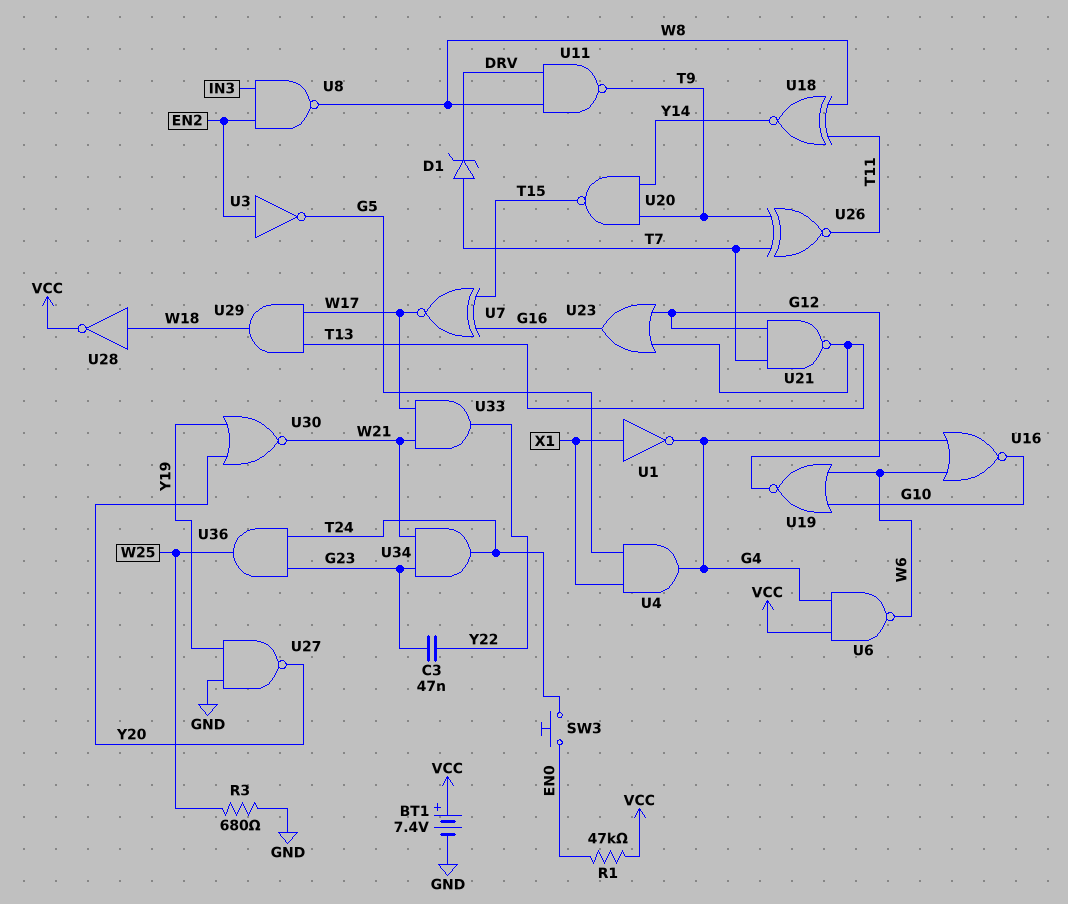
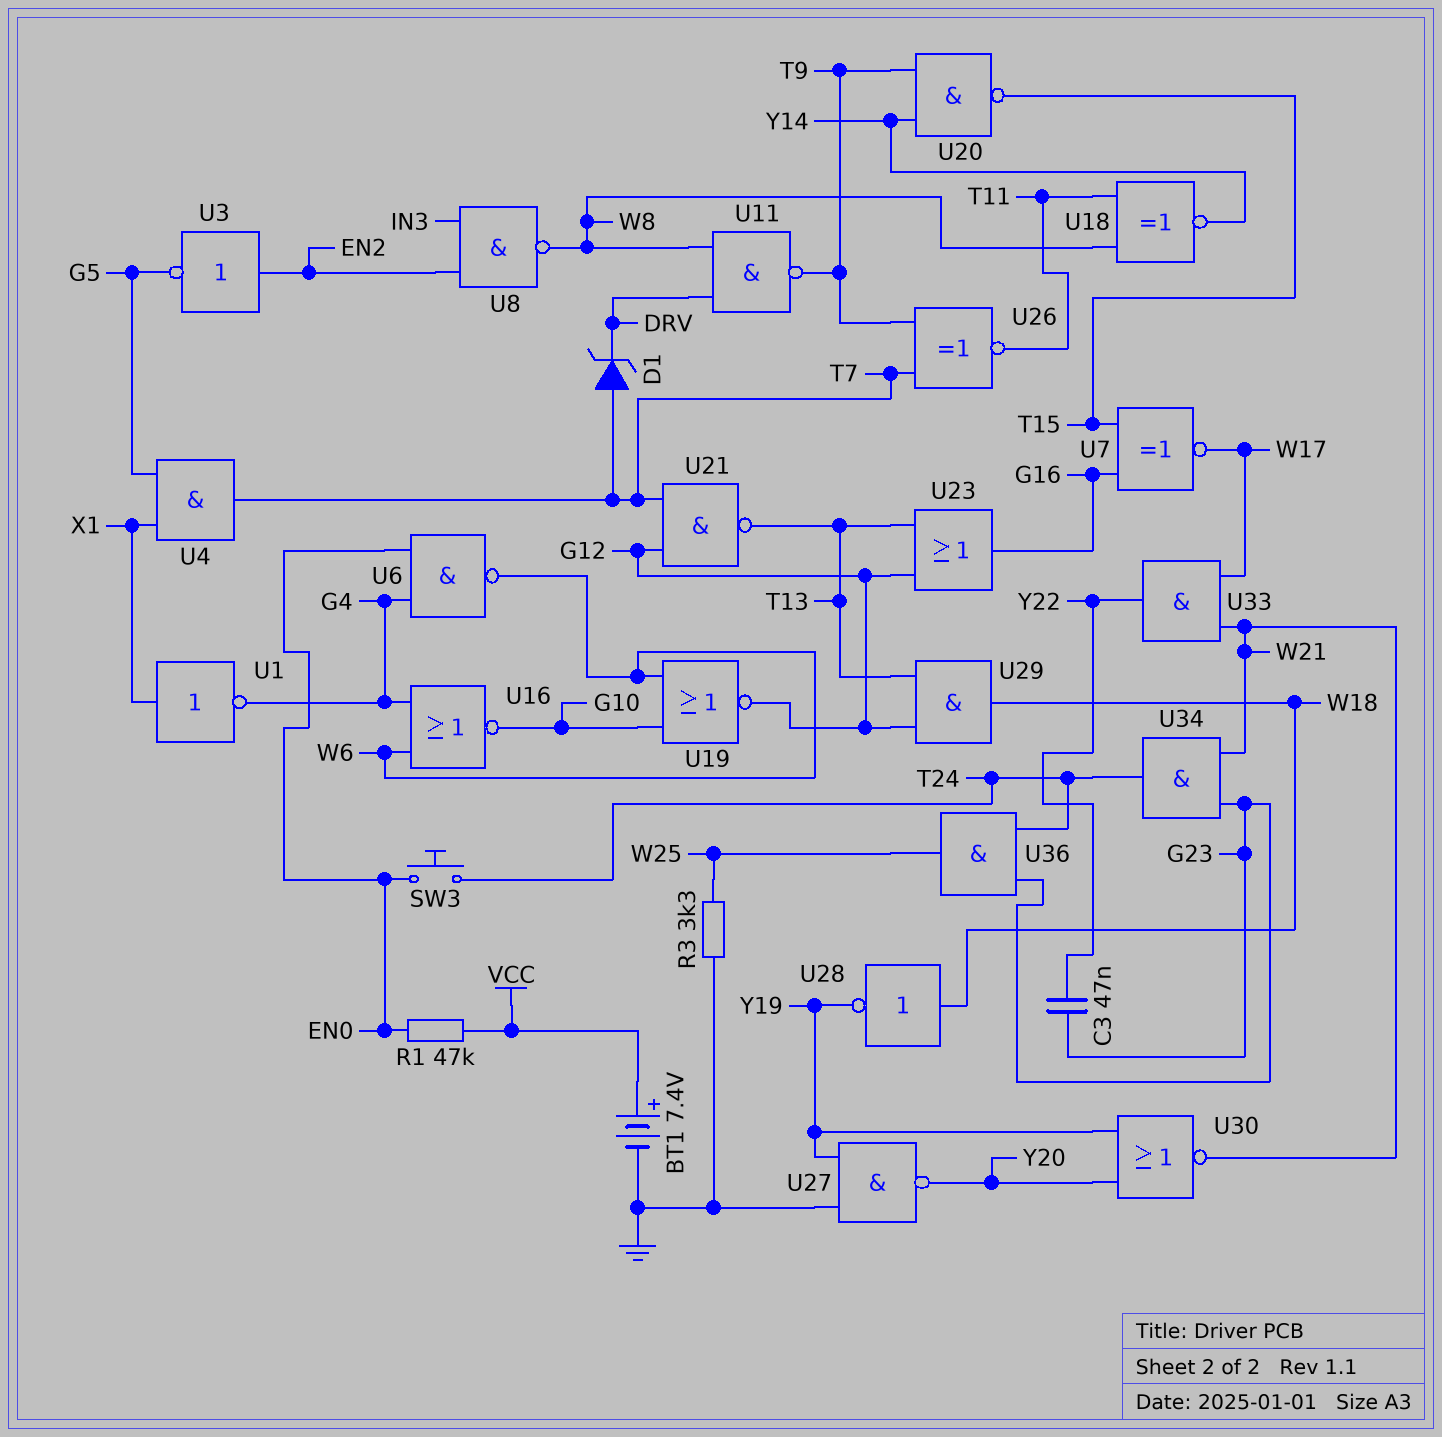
R3: 680 (GND, W25) -> 3.3k (GND, W25)
U4: AND (in G5, in X1, out G4) -> AND (in G5, in X1, out T7)
U6: NAND (in G4, in VCC, out W6) -> NAND (in EN0, in G4, out W6)
U28: NOT (in W18, out VCC) -> NOT (in W18, out Y19)
U29: AND (in T13, in W17, out W18) -> AND (in G12, in T13, out W18)

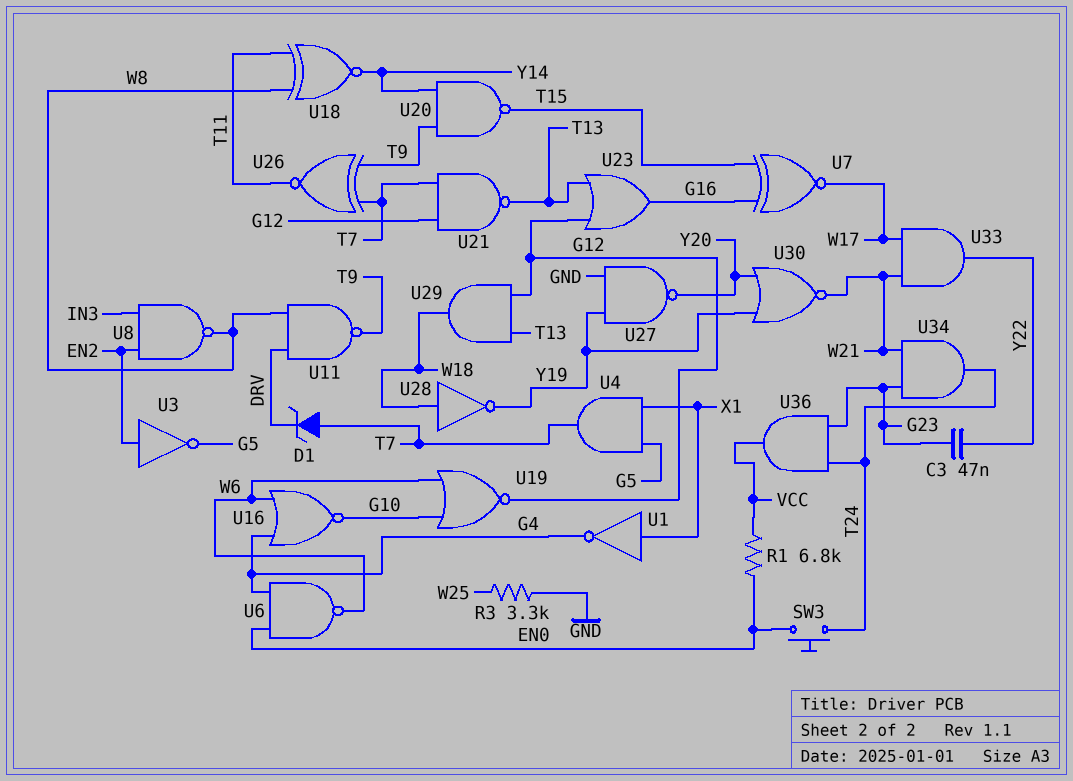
BT1: 7.4V (plus VCC, minus GND) -> none
R1: 47k (EN0, VCC) -> 6.8k (EN0, VCC)
U36: AND (in G23, in T24, out W25) -> AND (in G23, in T24, out VCC)

